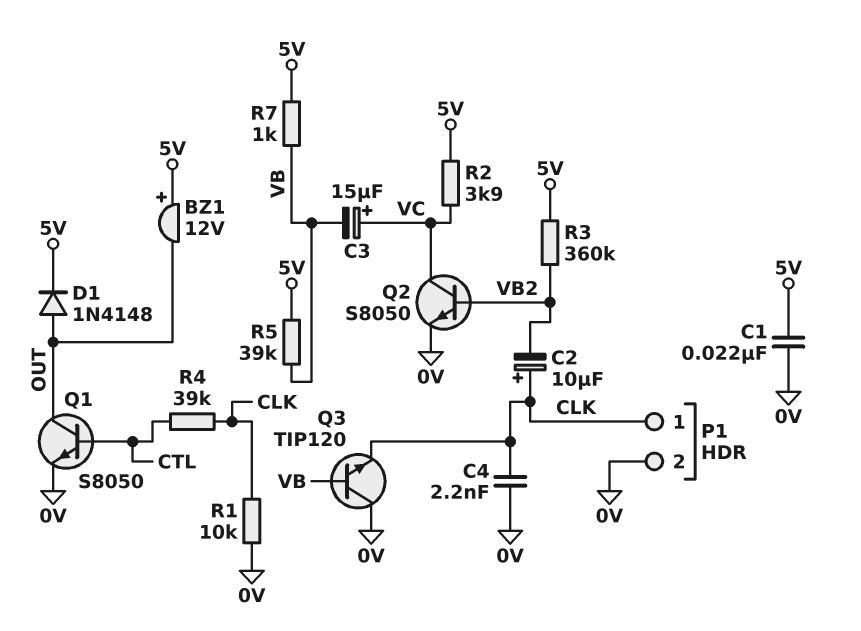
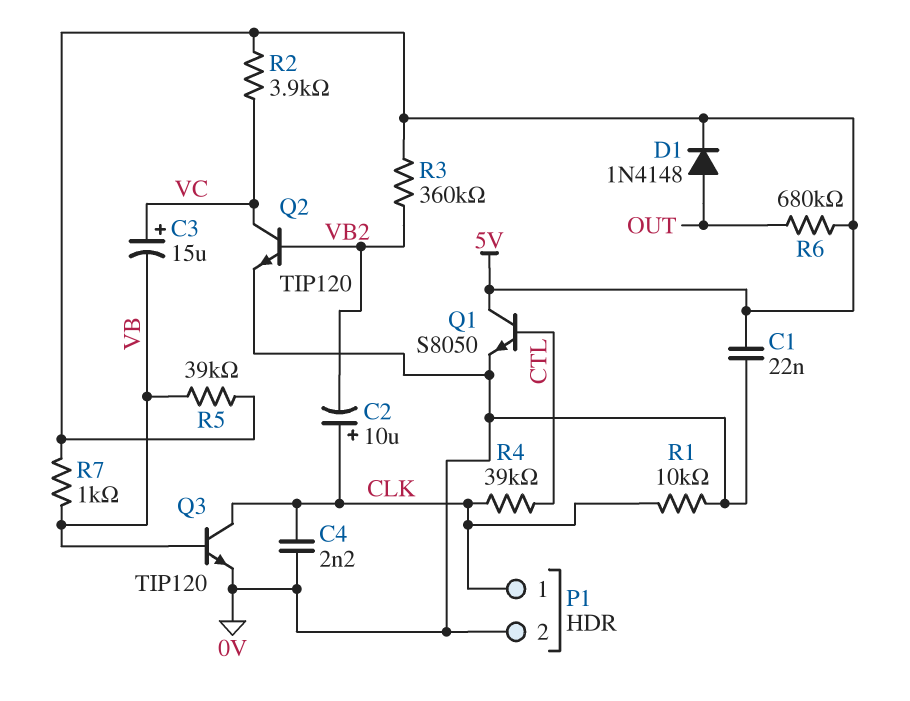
BZ1: buzzer 12V (plus 5V, minus OUT) -> none
Q1: NPN S8050 (B CTL, C OUT, E 0V) -> NPN S8050 (B CTL, C 5V, E 0V)
Q2: NPN S8050 (B VB2, C VC, E 0V) -> NPN TIP120 (B VB2, C VC, E 0V)
Q3: NPN TIP120 (B VB, C 0V, E CLK) -> NPN TIP120 (B VB, C CLK, E 0V)
R6: none -> 680k (5V, OUT)

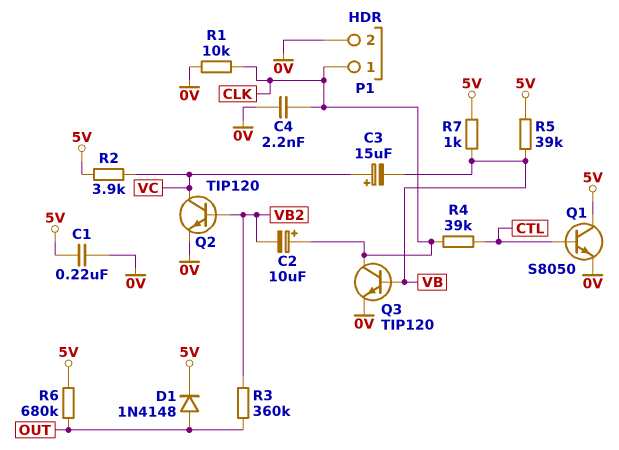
C1: 22nF (0V, 5V) -> 220nF (0V, 5V)
R3: 360k (5V, VB2) -> 360k (OUT, VB2)

